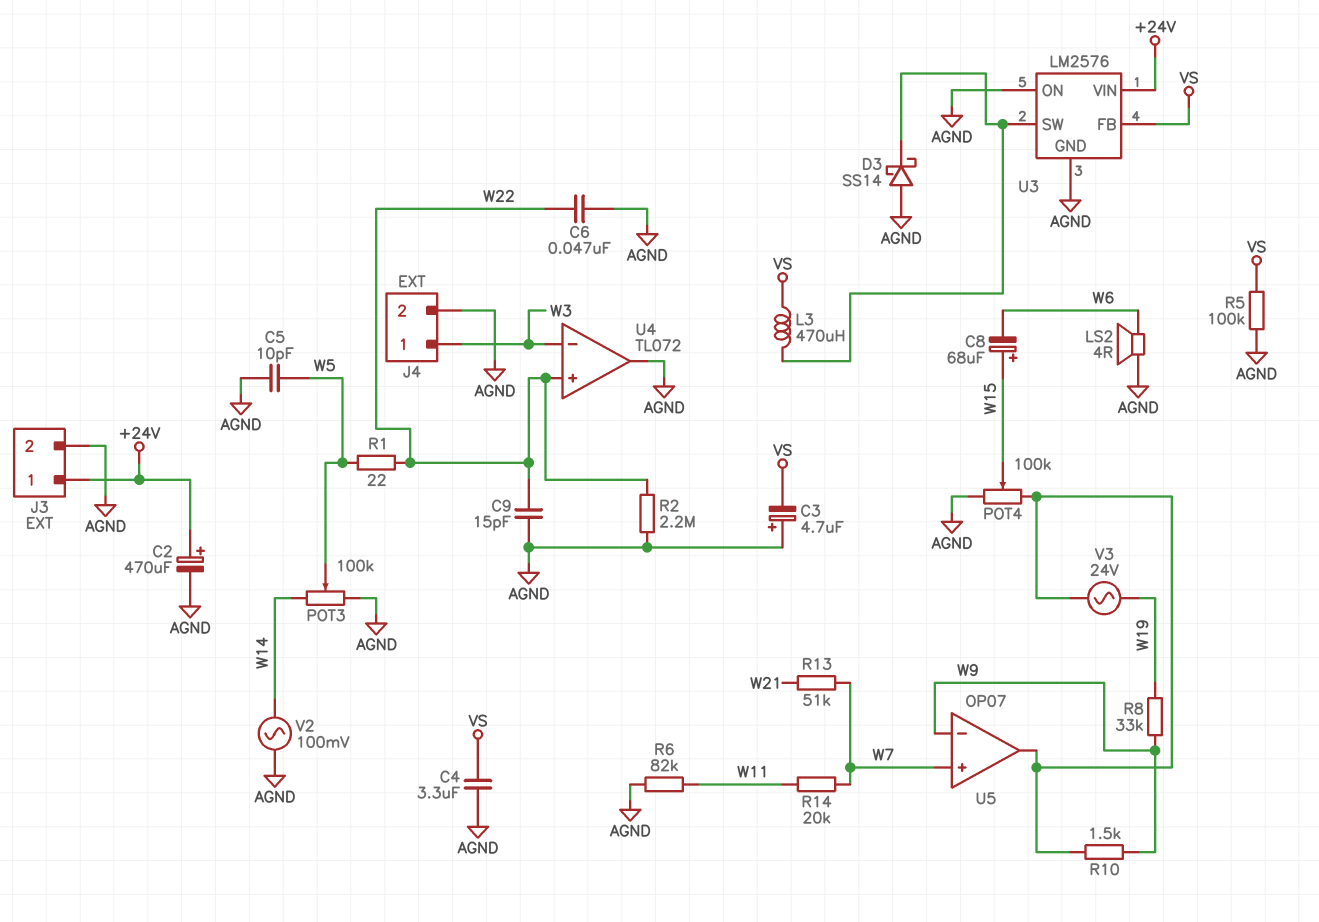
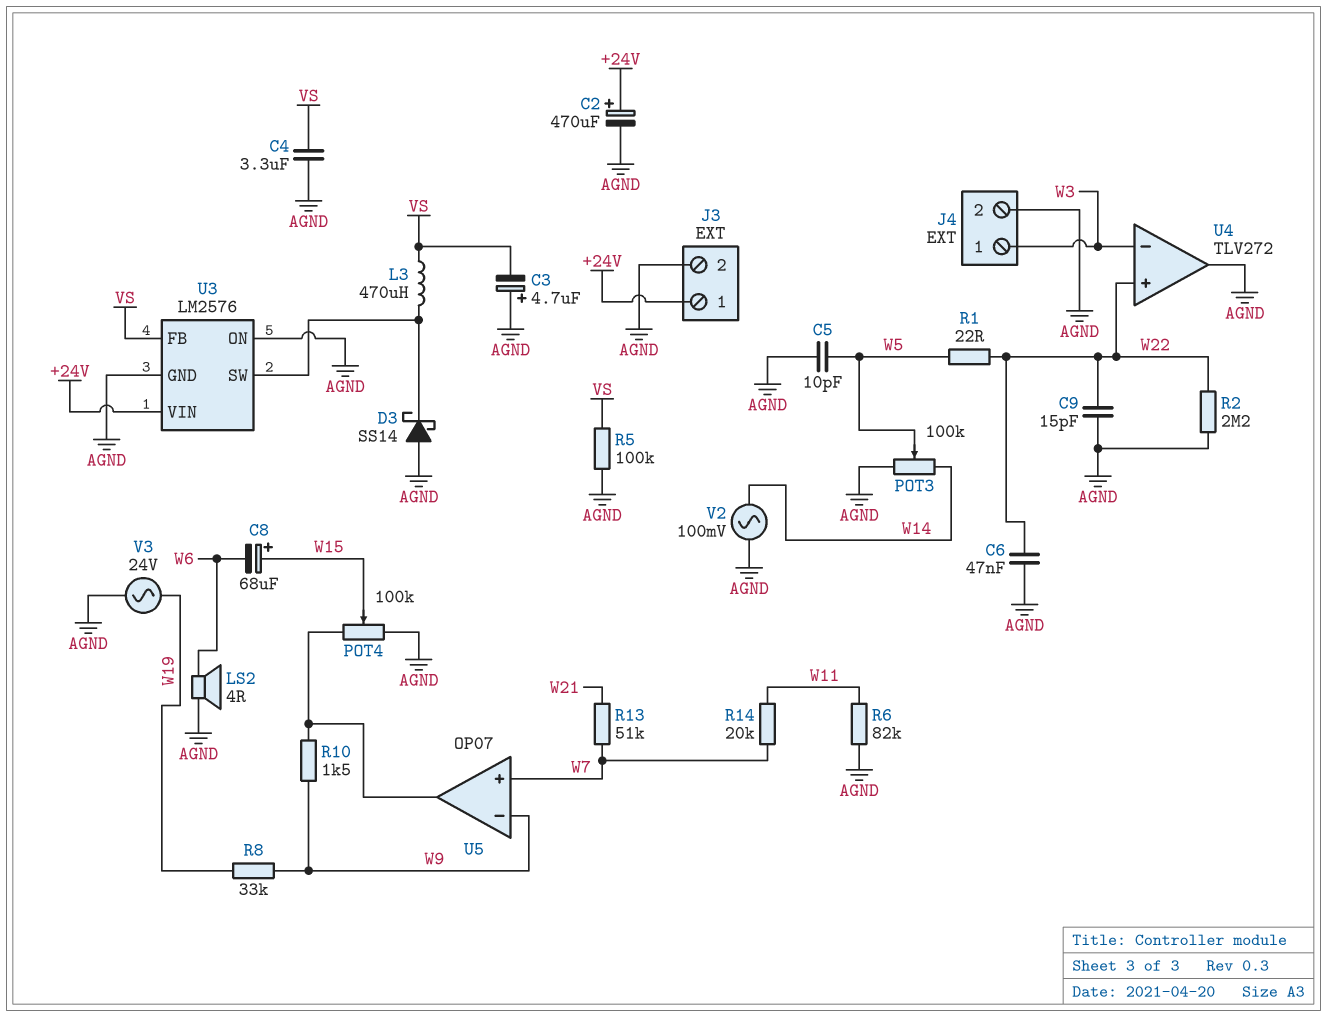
U4: TL072 -> TLV272
V3: AC 24V (U5/out, W19) -> AC 24V (AGND, W19)

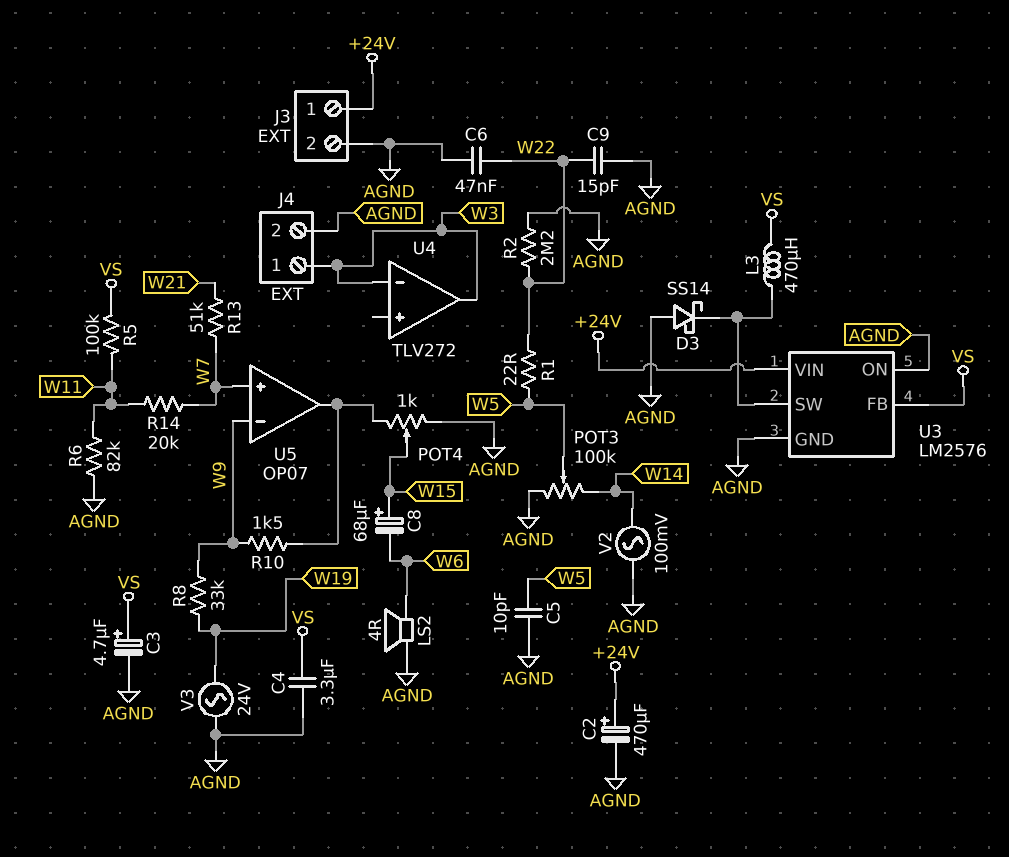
C3: 4.7uF (plus AGND, minus VS) -> 4.7uF (plus VS, minus AGND)
POT4: 100k (AGND, U5/out, wiper W15) -> 1k (AGND, U5/out, wiper W15)
R5: 100k (AGND, VS) -> 100k (VS, W11)
U4 pin in+: W22 -> none
U4 pin out: AGND -> W3

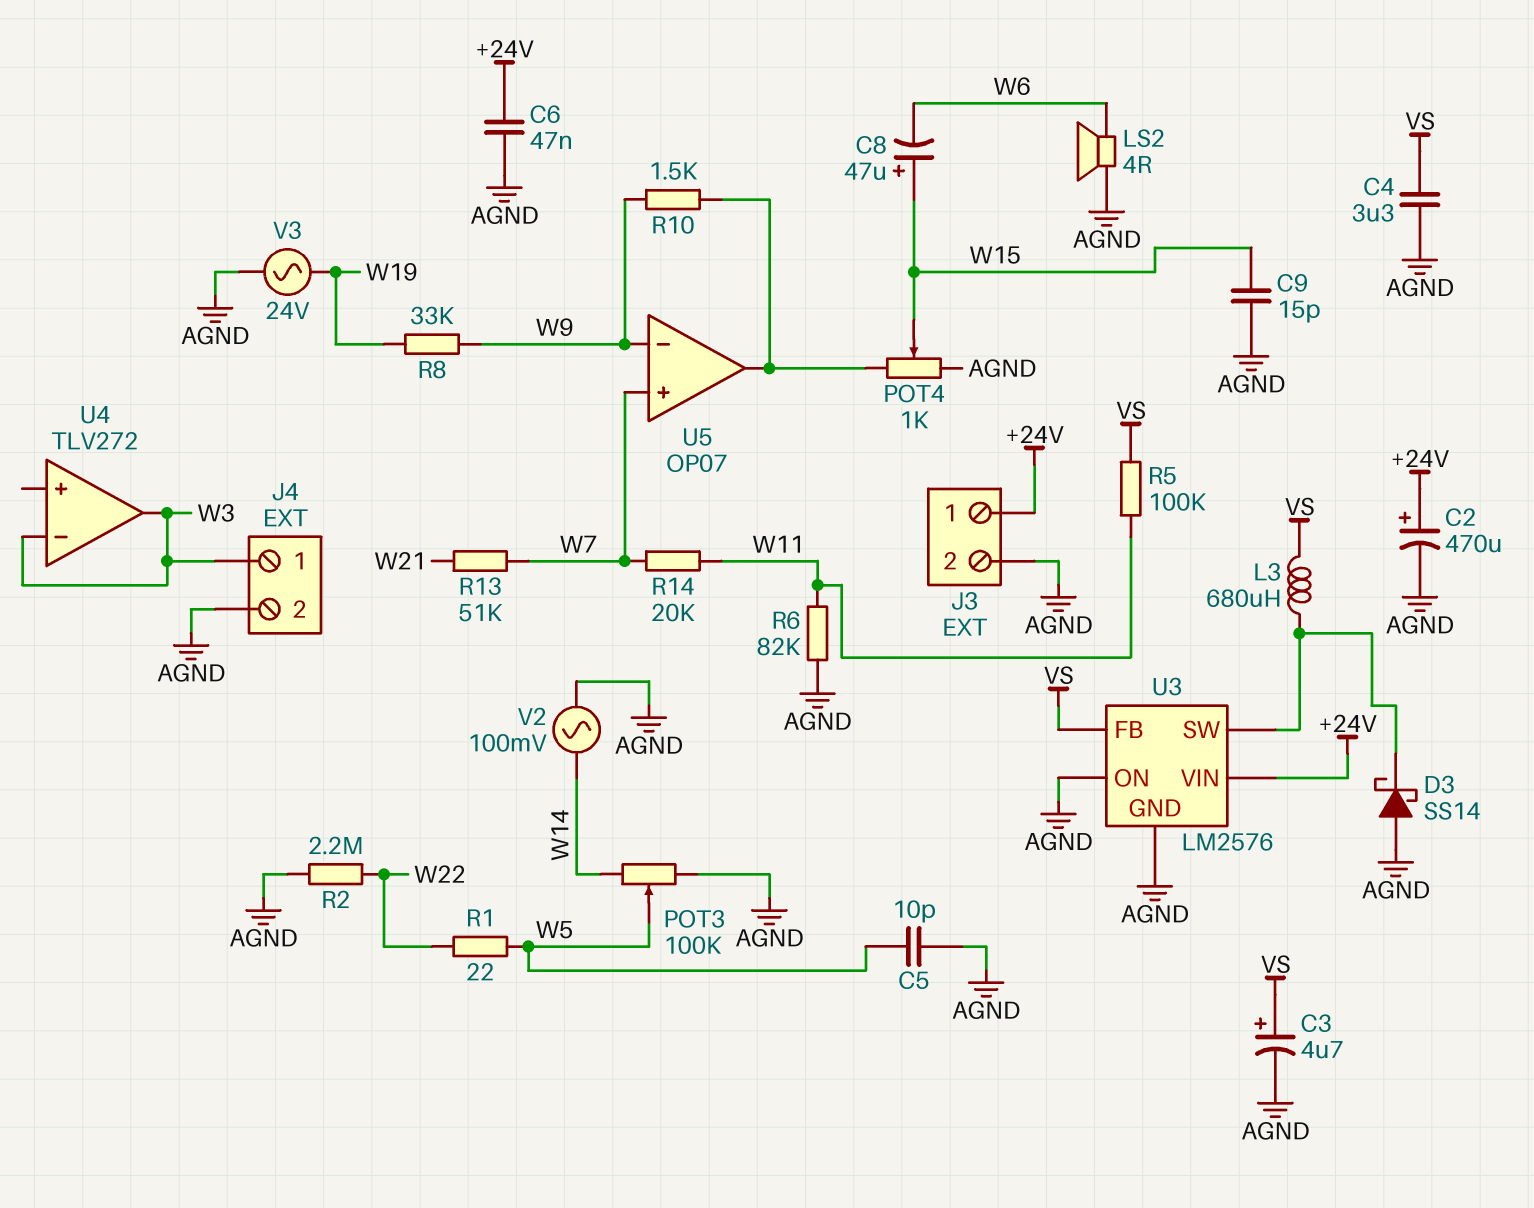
C6: 47nF (AGND, W22) -> 47nF (+24V, AGND)
C8: 68uF (plus W15, minus W6) -> 47uF (plus W15, minus W6)
C9: 15pF (AGND, W22) -> 15pF (AGND, W15)
L3: 470uH (U3/SW, VS) -> 680uH (U3/SW, VS)

